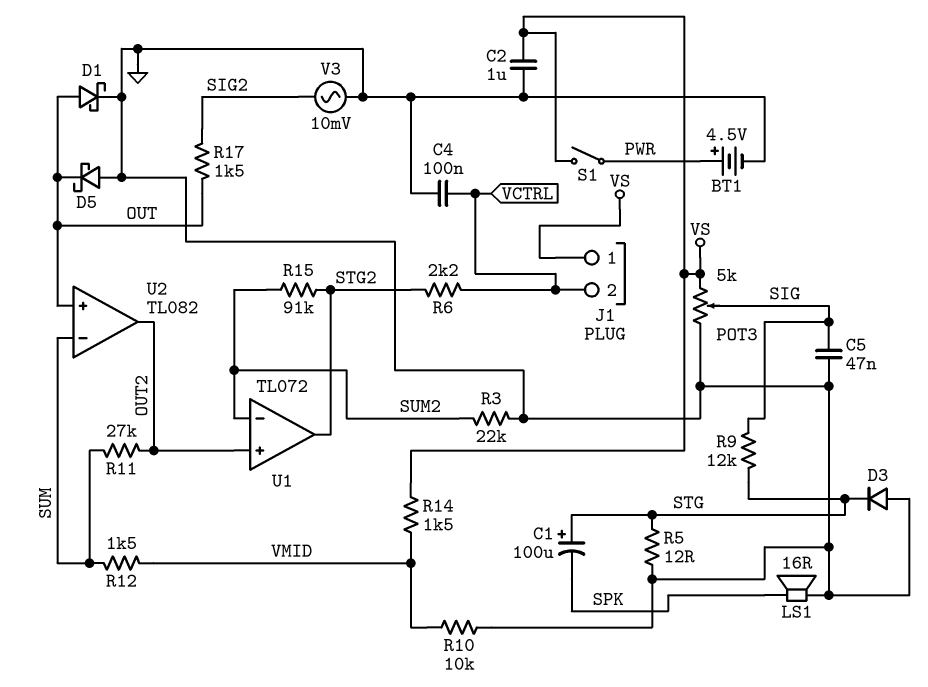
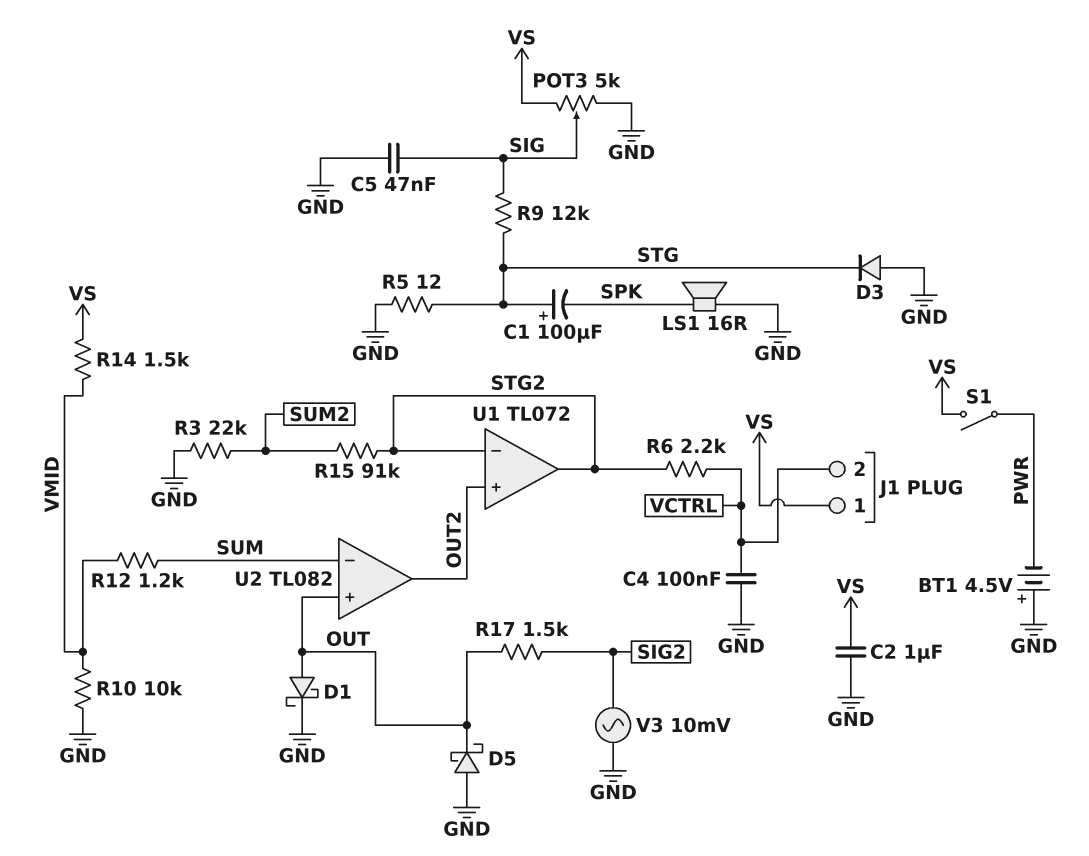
BT1: 4.5V (plus PWR, minus GND) -> 4.5V (plus GND, minus PWR)
R11: 27k (OUT2, SUM) -> none
R12: 1.5k (SUM, VMID) -> 1.2k (SUM, VMID)
U1 pin in-: SUM2 -> STG2

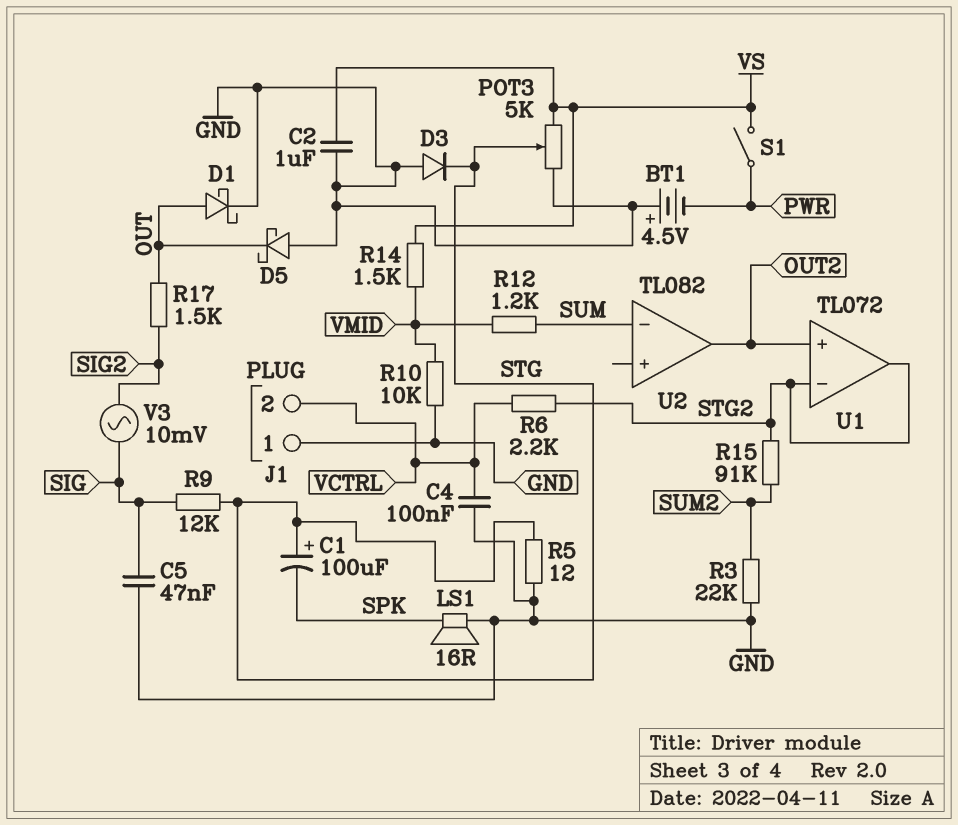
J1 pin 1: VS -> GND
POT3: 5k (GND, VS, wiper SIG) -> 5k (GND, VS, wiper STG)
U2 pin in+: OUT -> none
V3: AC 10mV (GND, SIG2) -> AC 10mV (SIG, SIG2)

